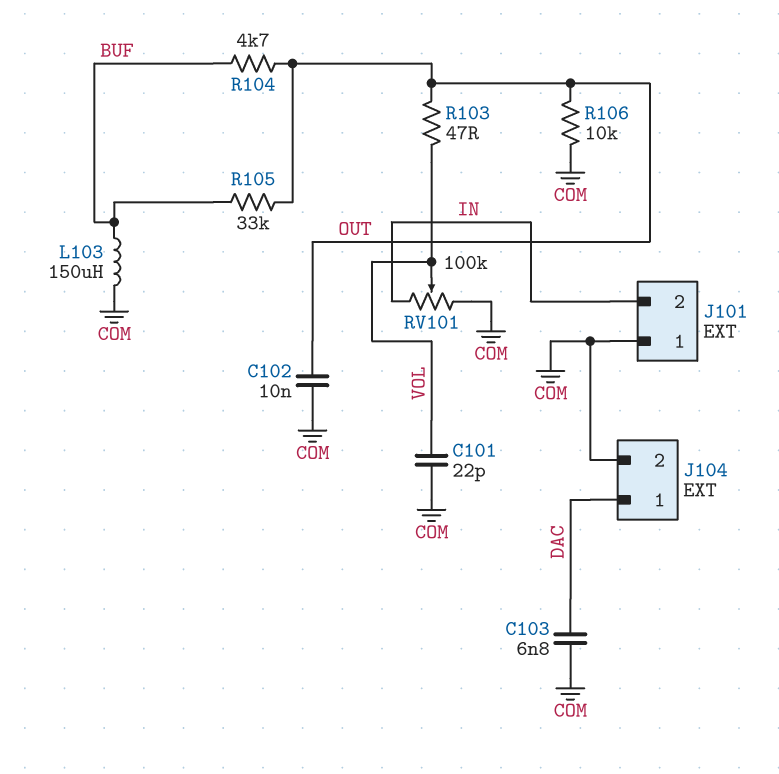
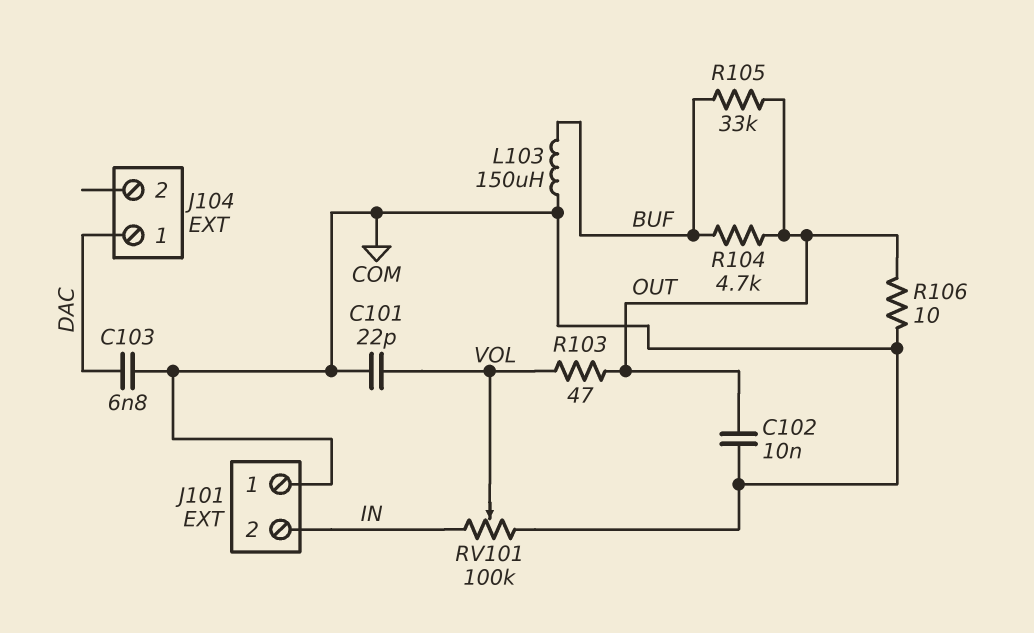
J104 pin 2: COM -> none
R106: 10k (COM, OUT) -> 10 (COM, OUT)

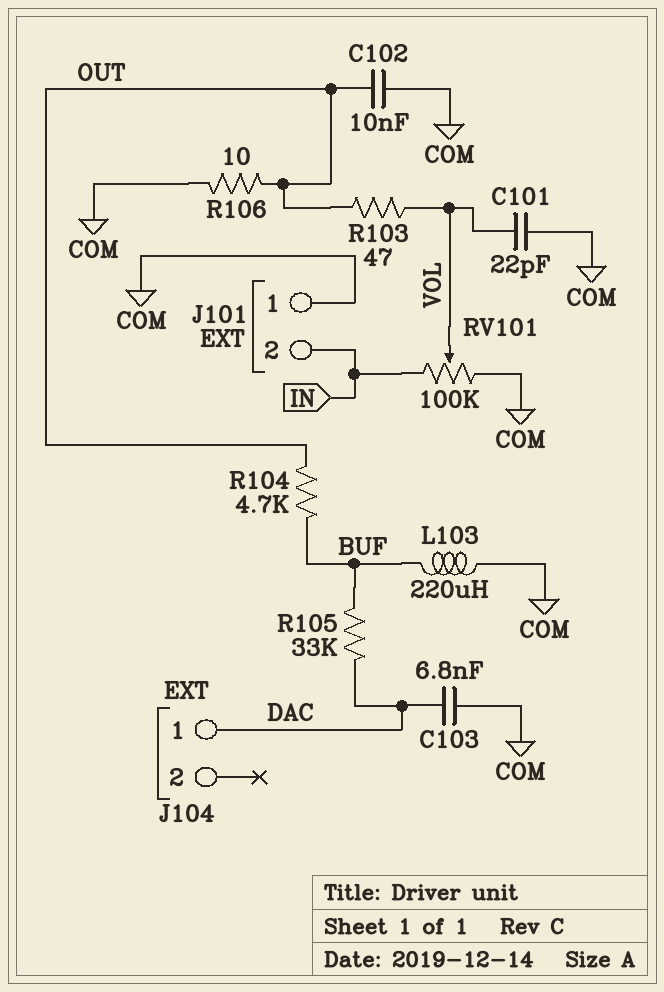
L103: 150uH (BUF, COM) -> 220uH (BUF, COM)
R105: 33k (BUF, OUT) -> 33k (BUF, DAC)

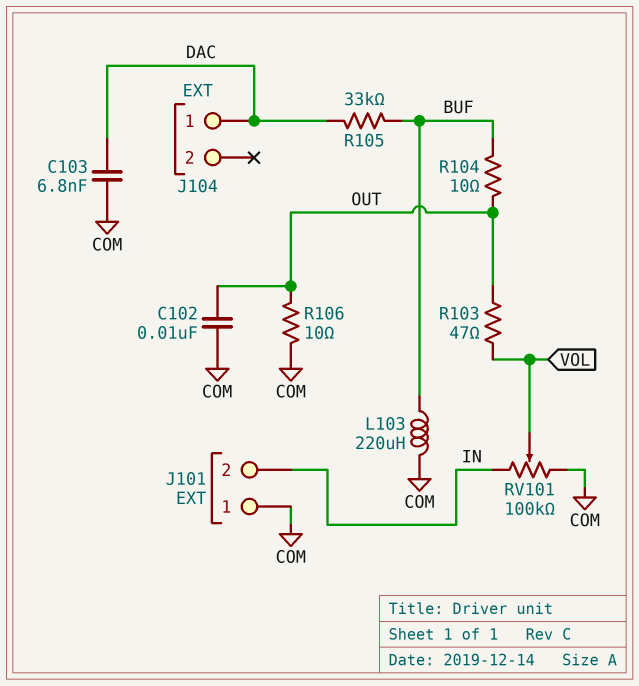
C101: 22pF (COM, VOL) -> none
R104: 4.7k (BUF, OUT) -> 10 (BUF, OUT)

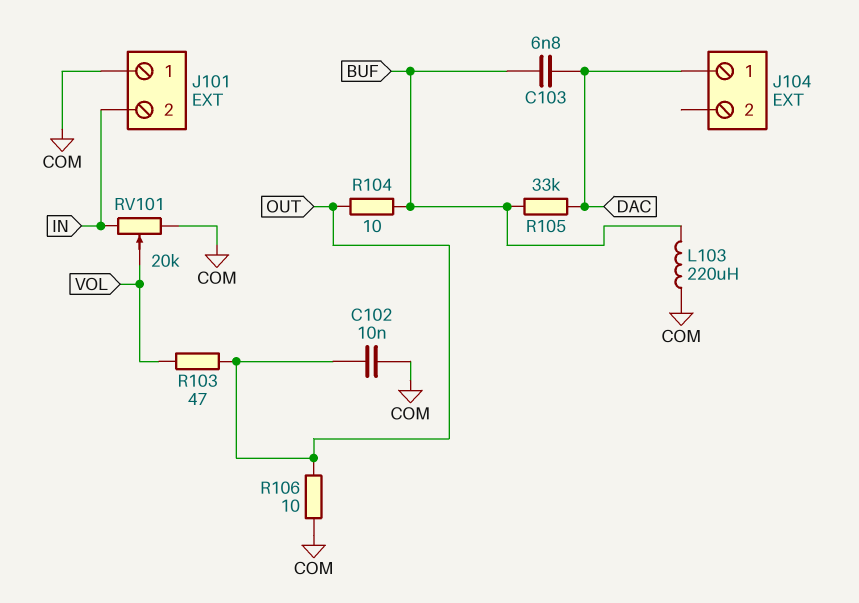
C103: 6.8nF (COM, DAC) -> 6.8nF (BUF, DAC)
RV101: 100k (COM, IN, wiper VOL) -> 20k (COM, IN, wiper VOL)

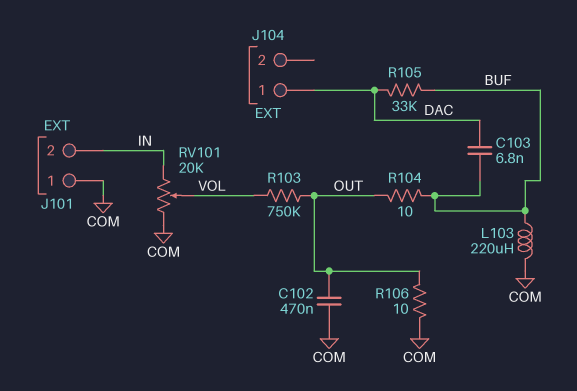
C102: 10nF (COM, OUT) -> 470nF (COM, OUT)
R103: 47 (OUT, VOL) -> 750k (OUT, VOL)

